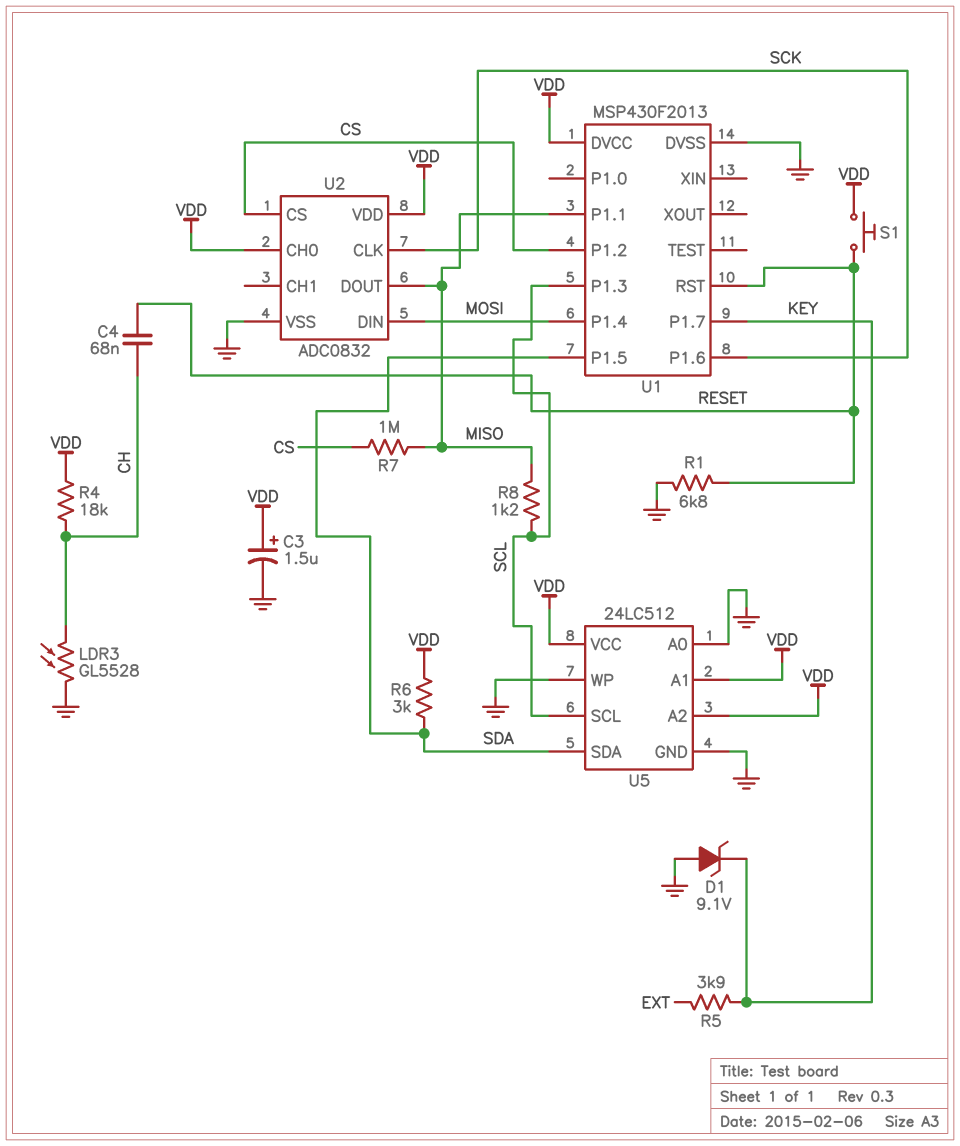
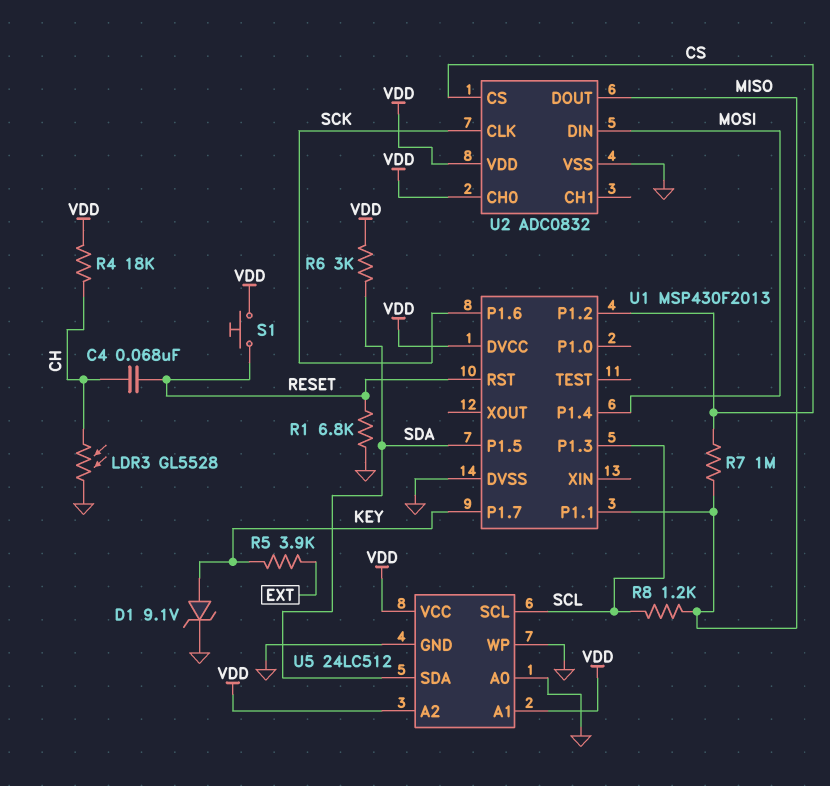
C3: 1.5uF (plus VDD, minus GND) -> none
D1: zener 9.1V (A GND, K KEY) -> zener 9.1V (A KEY, K GND)

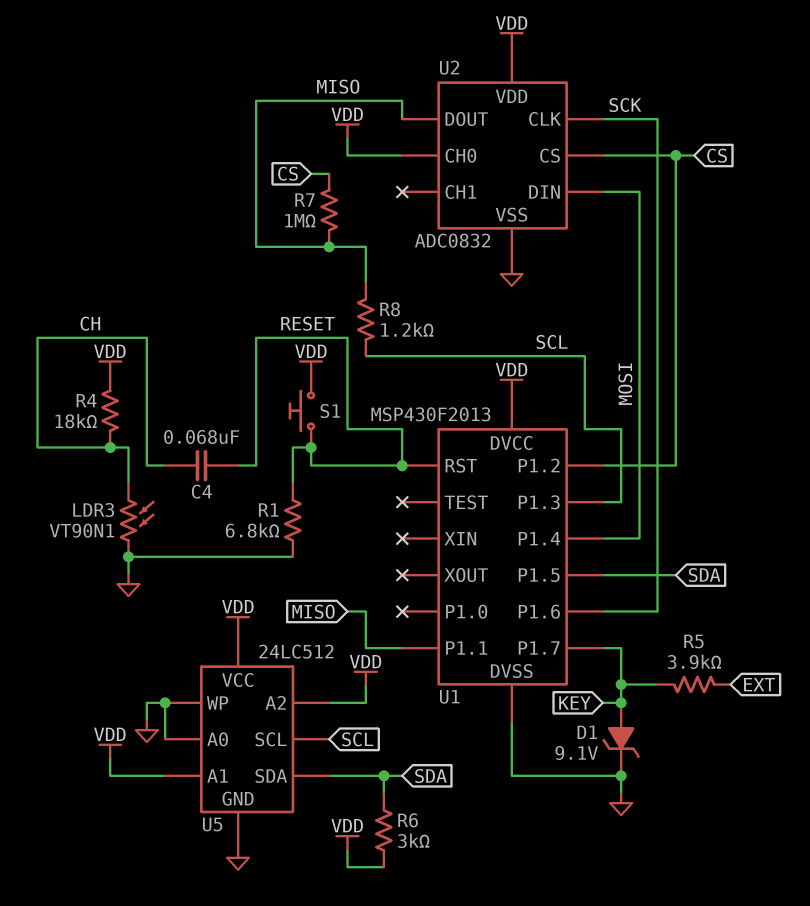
LDR3: GL5528 (CH, GND) -> VT90N1 (CH, GND)

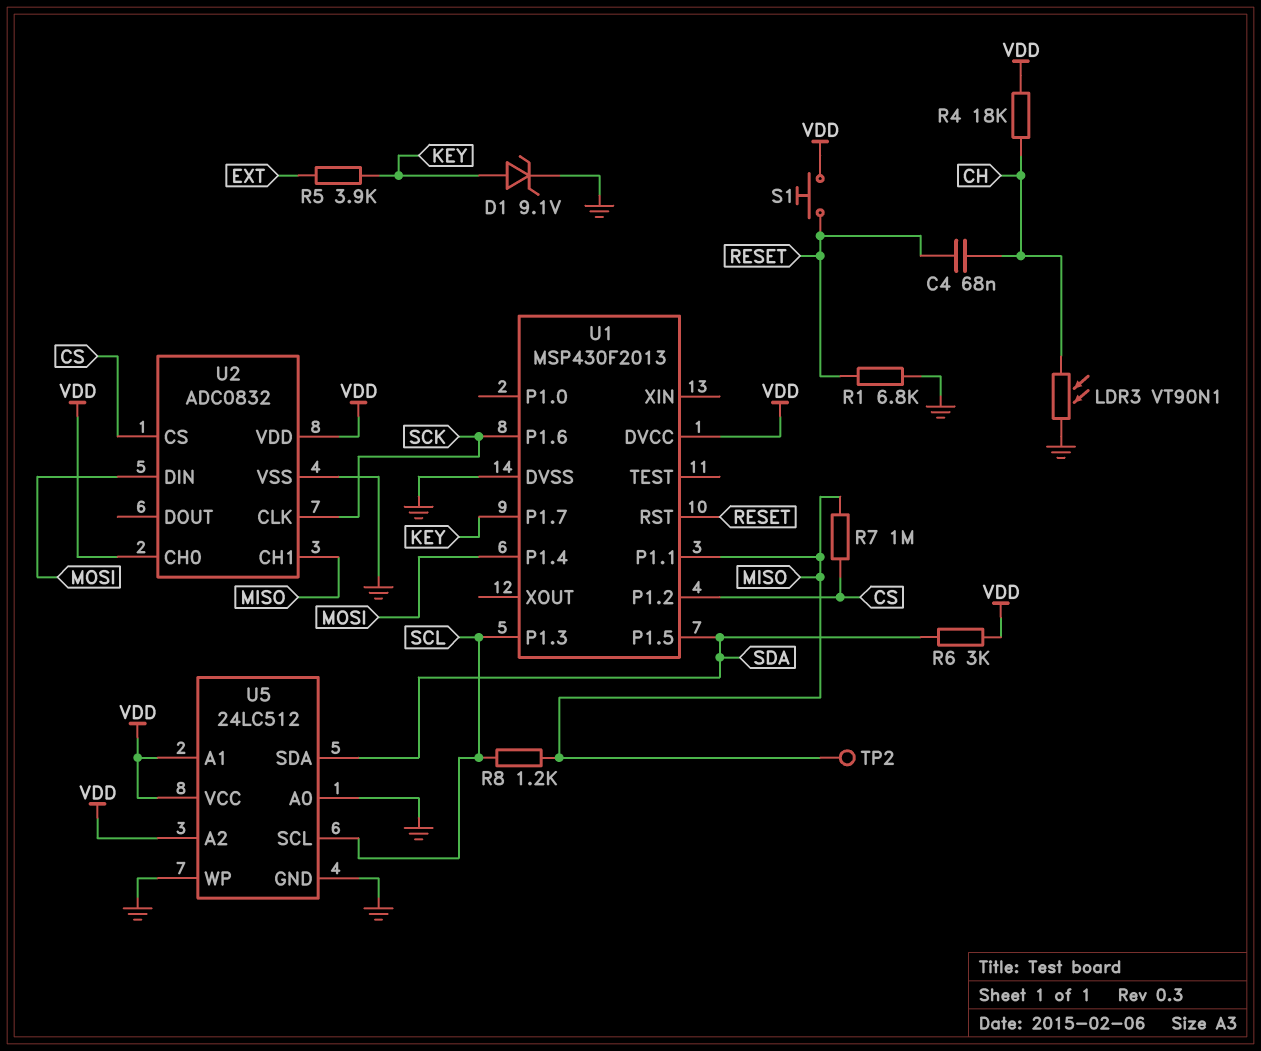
TP2: none -> test point (MISO)
U2 pin CH1: none -> MISO
U2 pin DOUT: MISO -> none

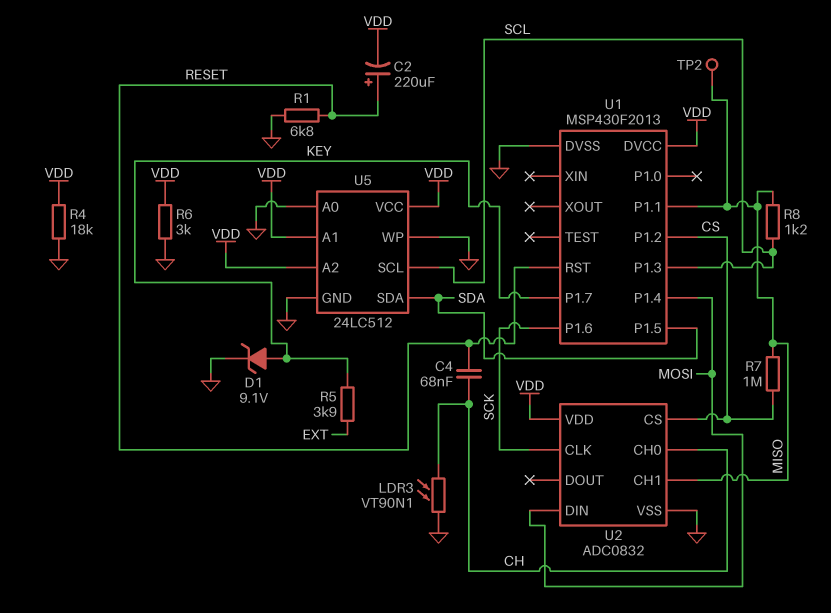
C2: none -> 220uF (plus RESET, minus VDD)
R4: 18k (CH, VDD) -> 18k (GND, VDD)
R6: 3k (SDA, VDD) -> 3k (GND, VDD)
S1: button (RESET, VDD) -> none
U2 pin CH0: VDD -> CH

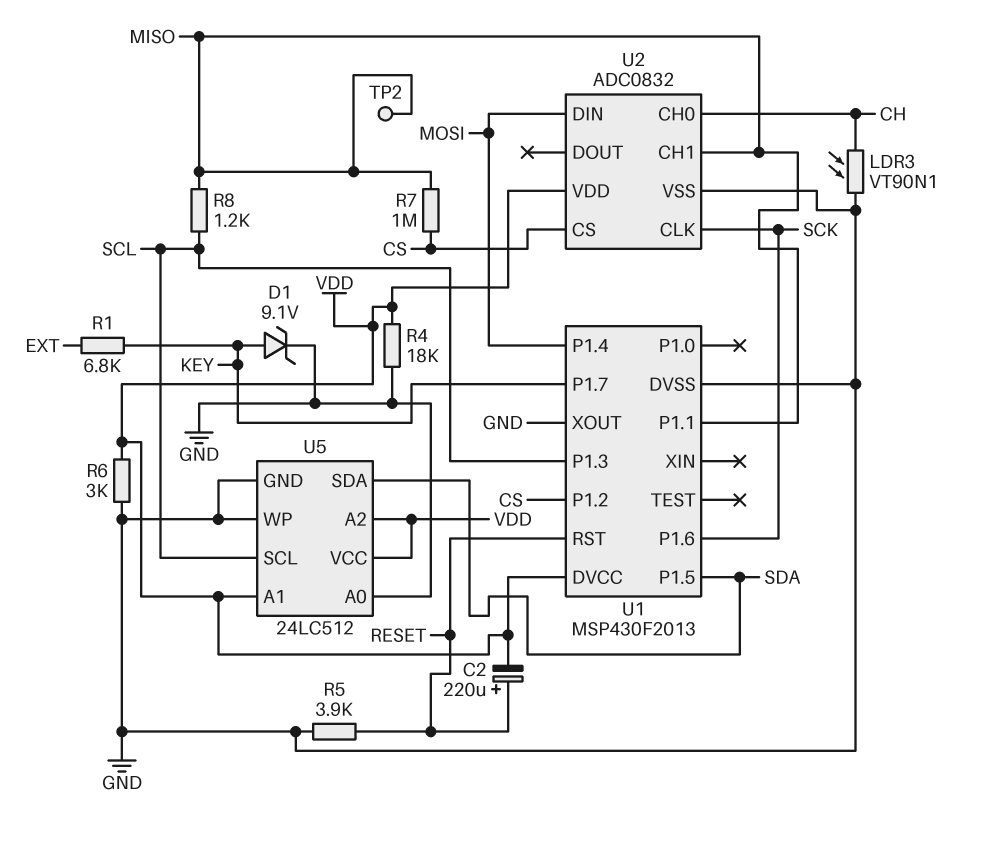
C4: 68nF (CH, RESET) -> none
R1: 6.8k (GND, RESET) -> 6.8k (EXT, KEY)
R5: 3.9k (EXT, KEY) -> 3.9k (GND, RESET)
U1 pin XOUT: none -> GND

